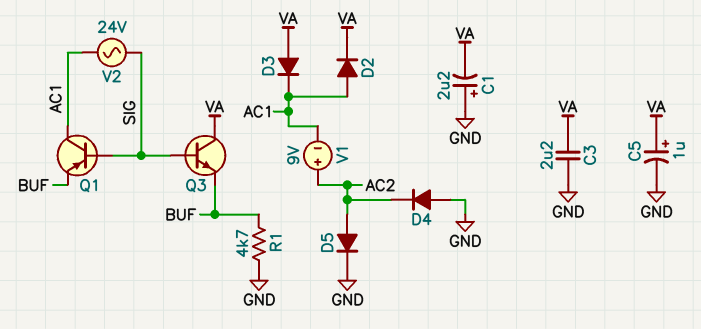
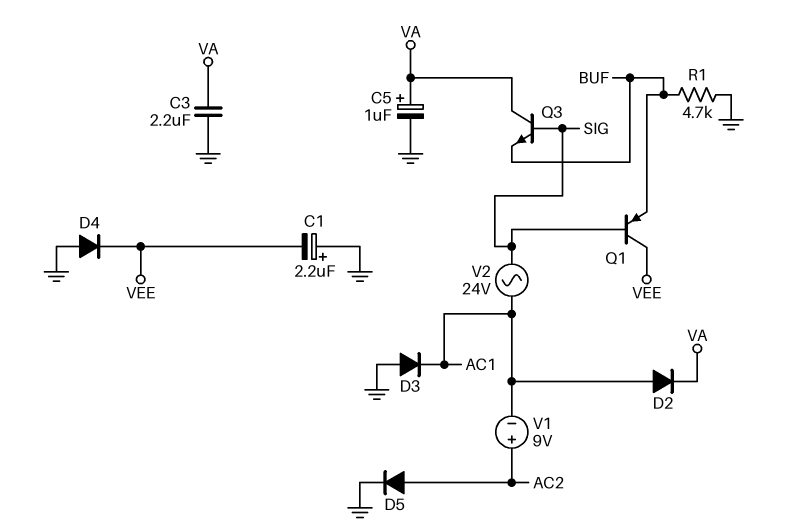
C1: 2.2uF (plus GND, minus VA) -> 2.2uF (plus GND, minus VEE)
D3: diode (A VA, K AC1) -> diode (A GND, K AC1)
D4: diode (A GND, K AC2) -> diode (A GND, K VEE)
Q1: PNP (B SIG, C AC1, E BUF) -> PNP (B SIG, C VEE, E BUF)

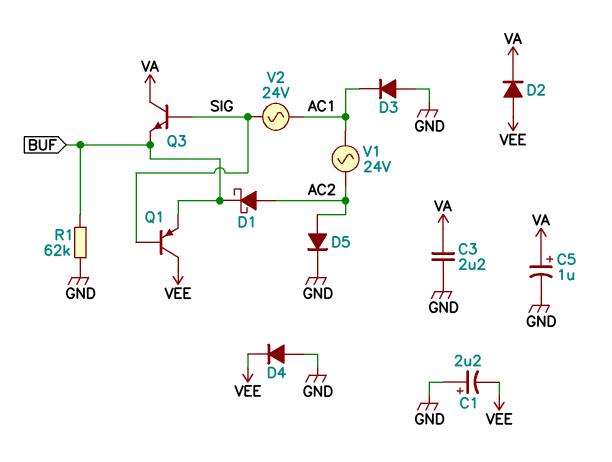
D1: none -> schottky (A AC2, K BUF)
D2: diode (A AC1, K VA) -> diode (A VEE, K VA)
R1: 4.7k (BUF, GND) -> 62k (BUF, GND)
V1: 9V (plus AC2, minus AC1) -> AC 24V (AC1, AC2)

